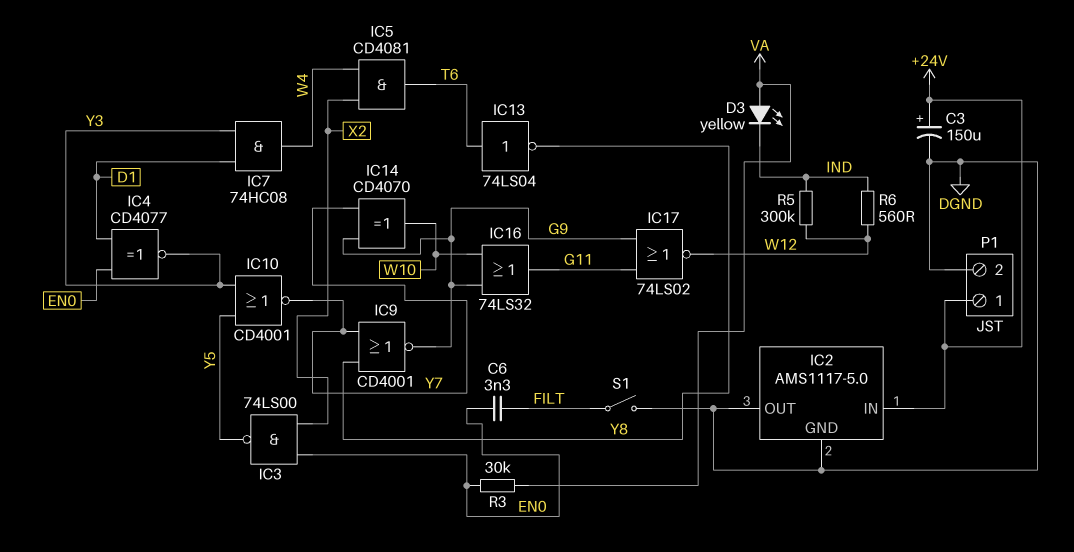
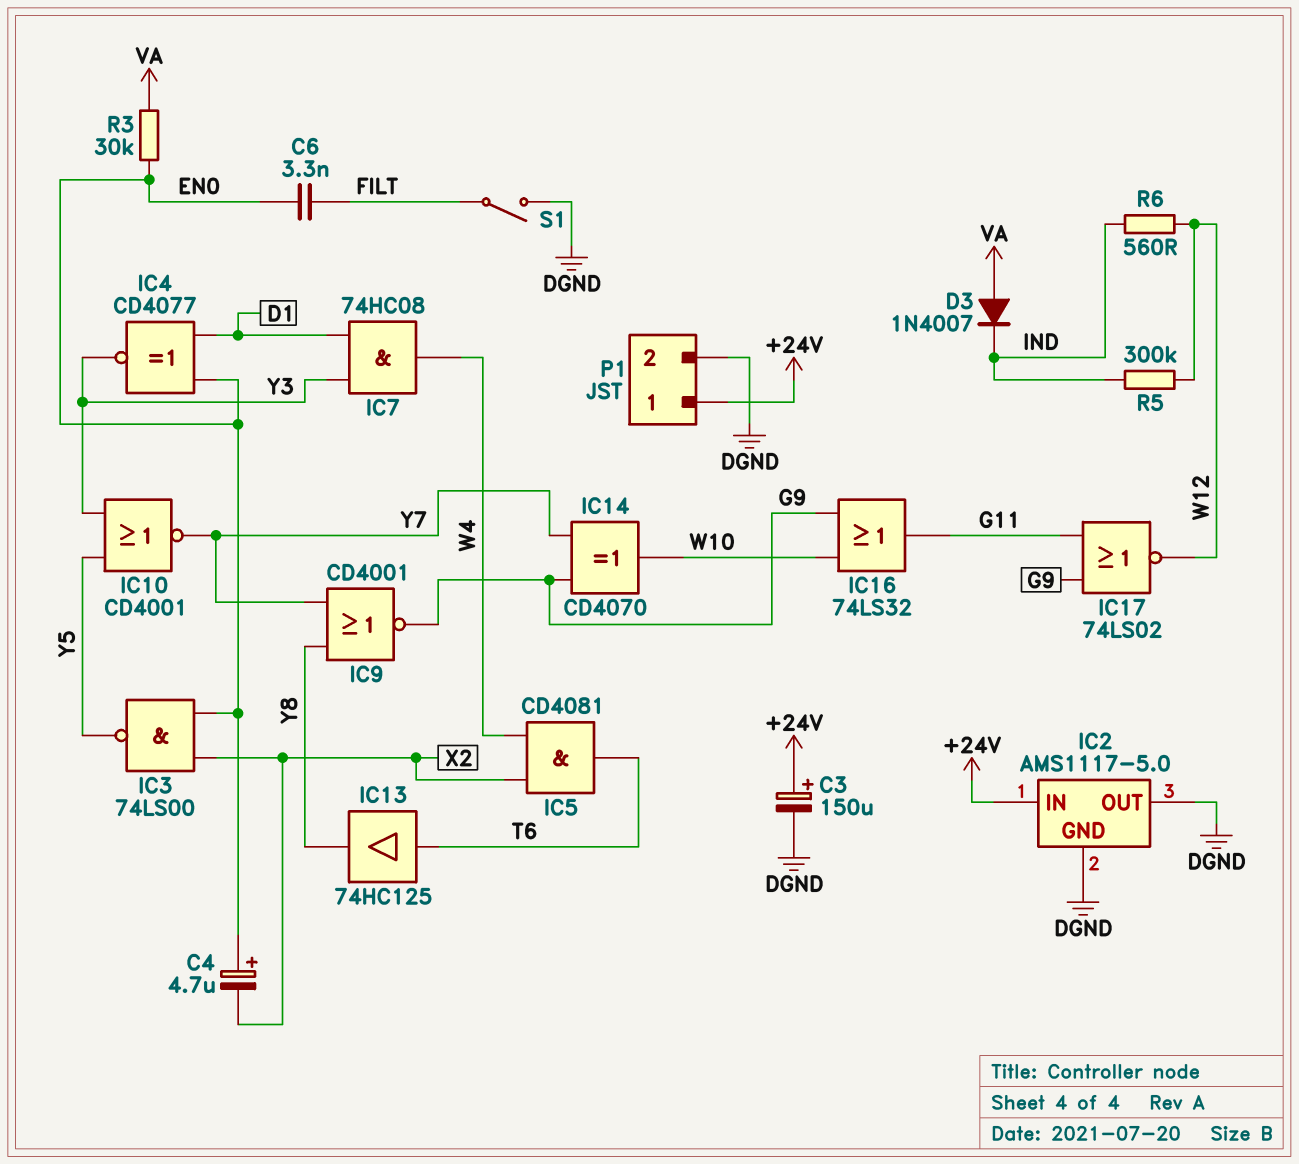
C4: none -> 4.7uF (plus EN0, minus X2)
D3: LED yellow (A VA, K IND) -> diode 1N4007 (A VA, K IND)
IC13: NOT 74LS04 (in T6, out Y8) -> buffer 74HC125 (in T6, out Y8)

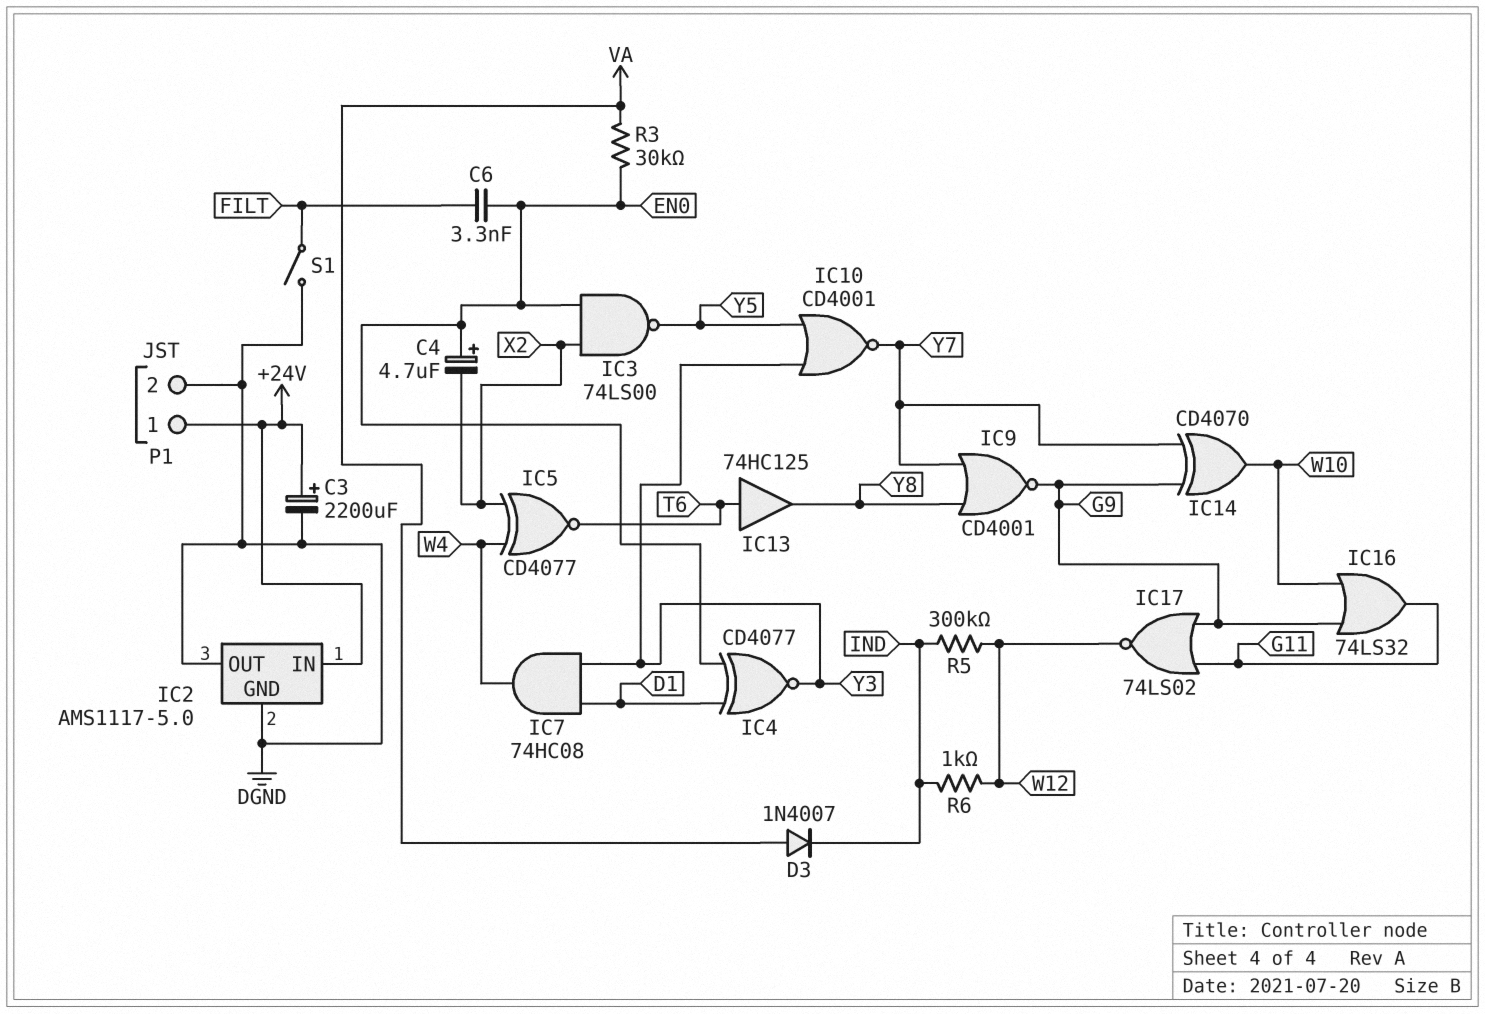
C3: 150uF (plus +24V, minus DGND) -> 2200uF (plus +24V, minus DGND)
IC5: AND CD4081 (in W4, in X2, out T6) -> XNOR CD4077 (in W4, in X2, out T6)
R6: 560 (IND, W12) -> 1k (IND, W12)

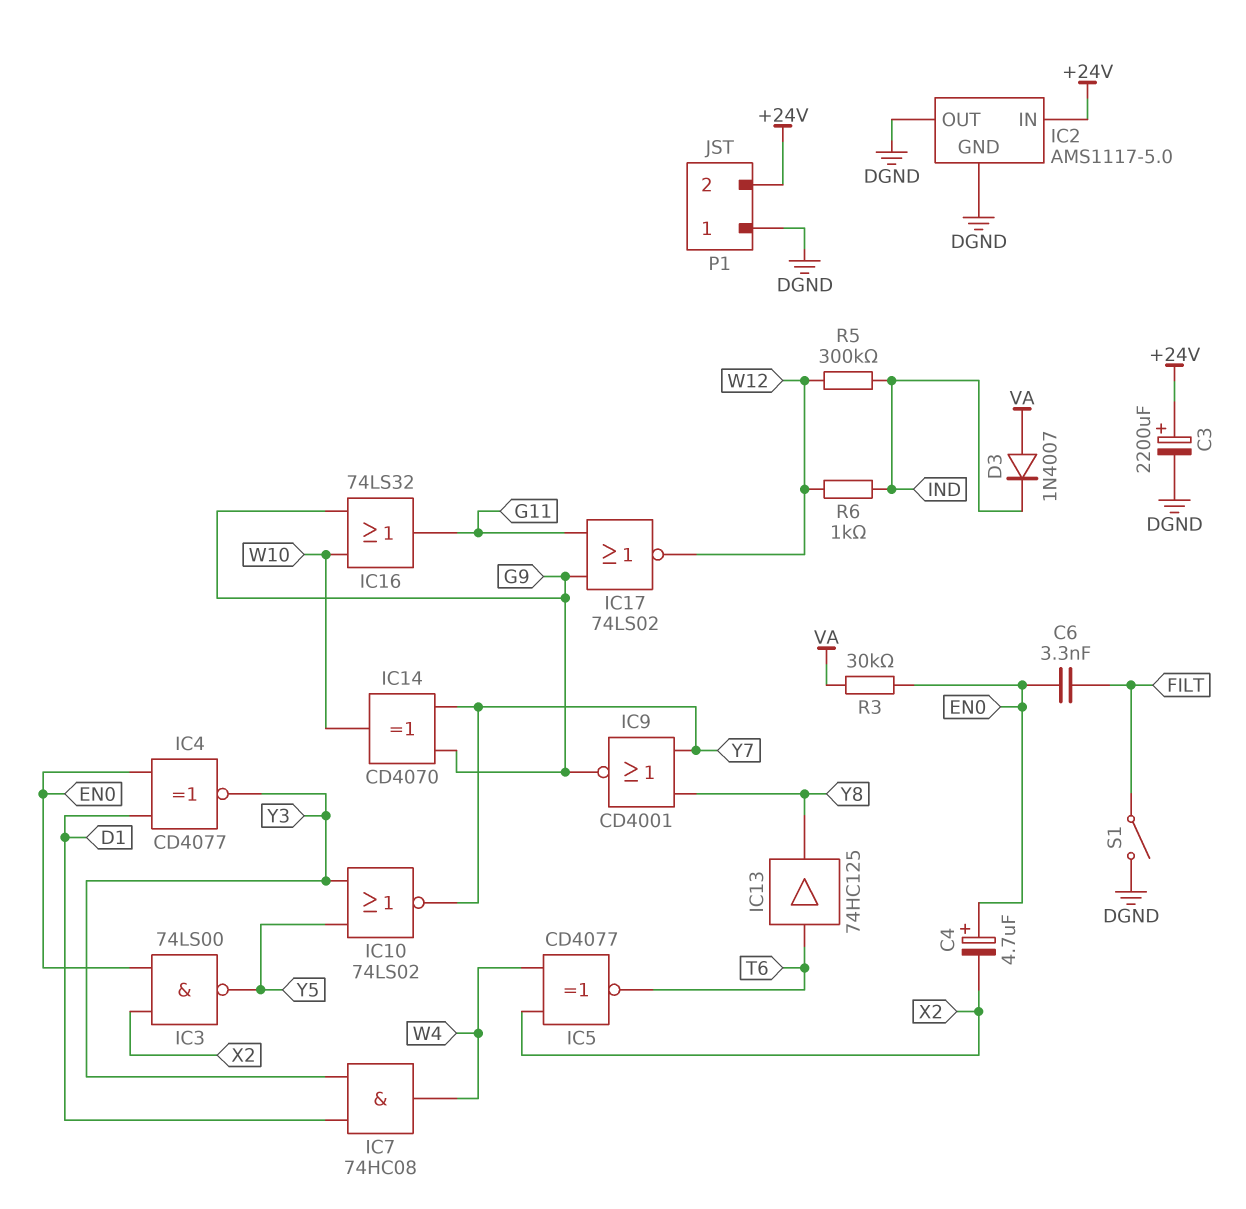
IC10: NOR CD4001 (in Y3, in Y5, out Y7) -> NOR 74LS02 (in Y3, in Y5, out Y7)
P1 pin 1: +24V -> DGND
P1 pin 2: DGND -> +24V

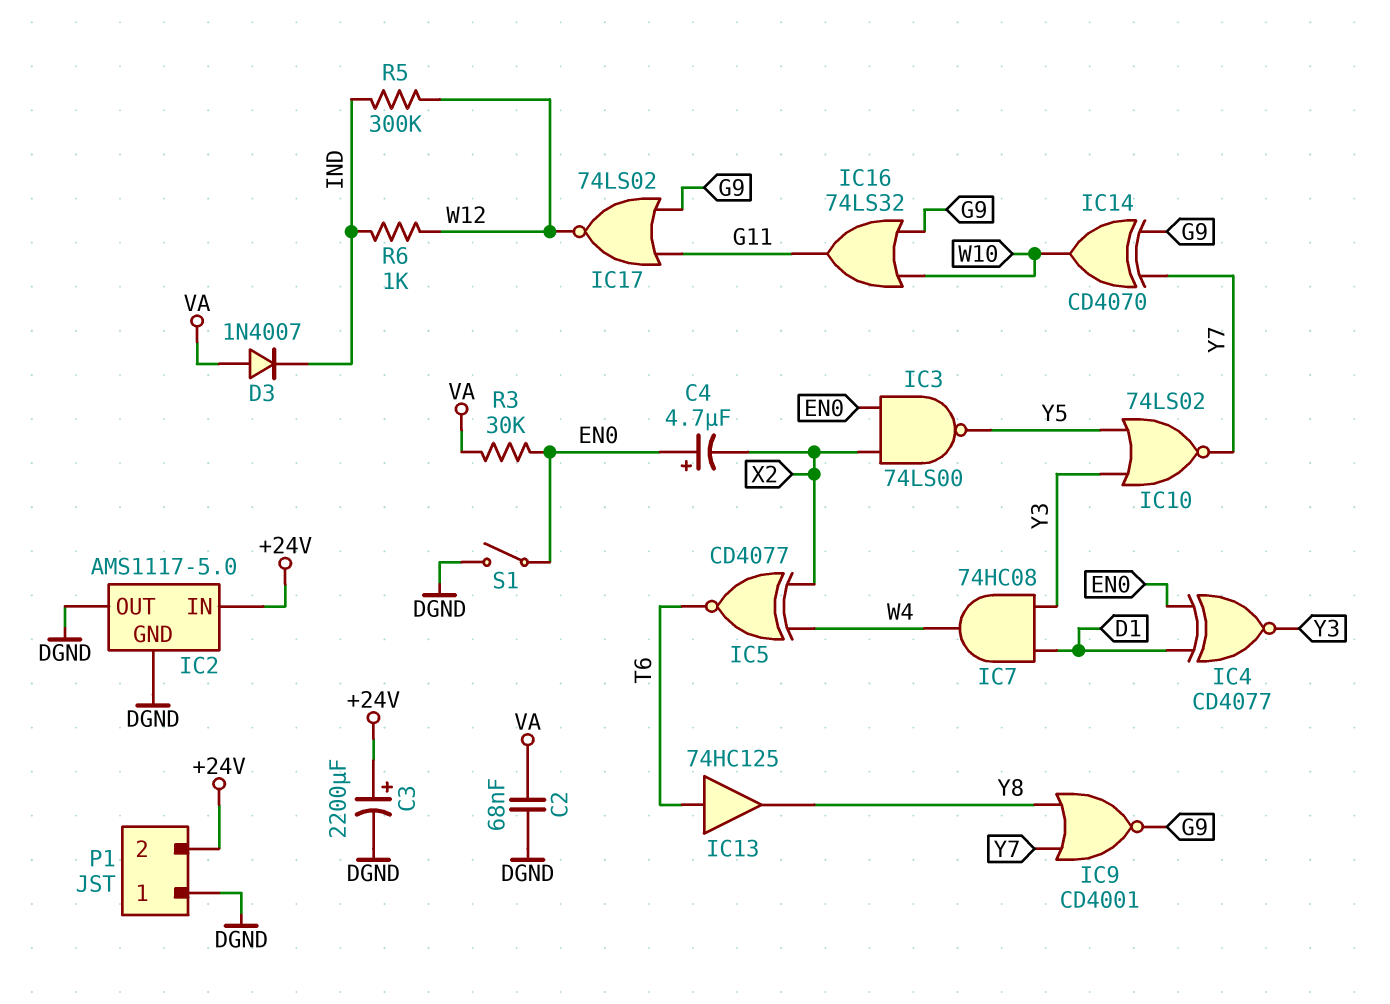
C2: none -> 68nF (DGND, VA)
C6: 3.3nF (EN0, FILT) -> none
S1: switch (DGND, FILT) -> switch (DGND, EN0)

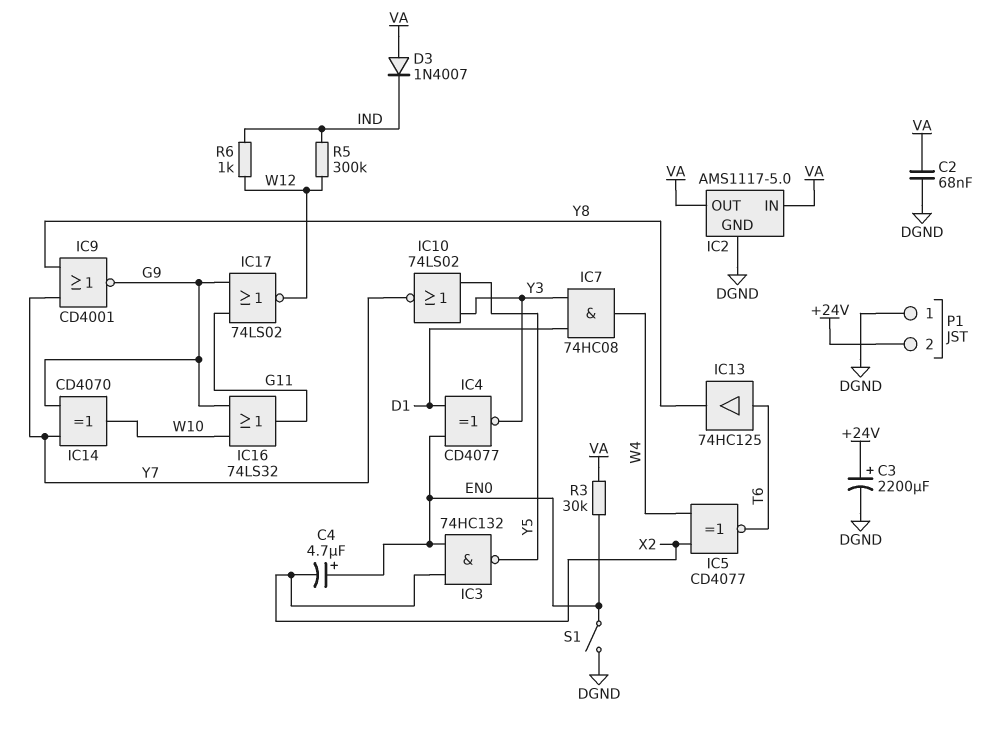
IC2 pin IN: +24V -> VA
IC2 pin OUT: DGND -> VA
IC3: NAND 74LS00 (in EN0, in X2, out Y5) -> NAND 74HC132 (in EN0, in X2, out Y5)

